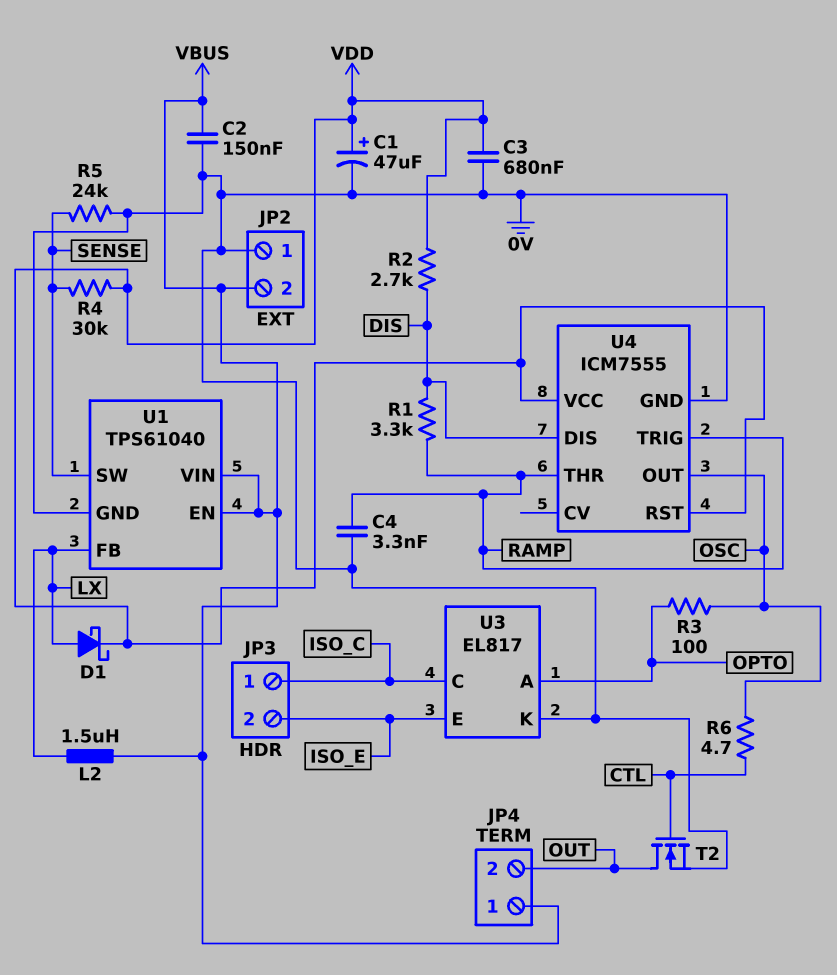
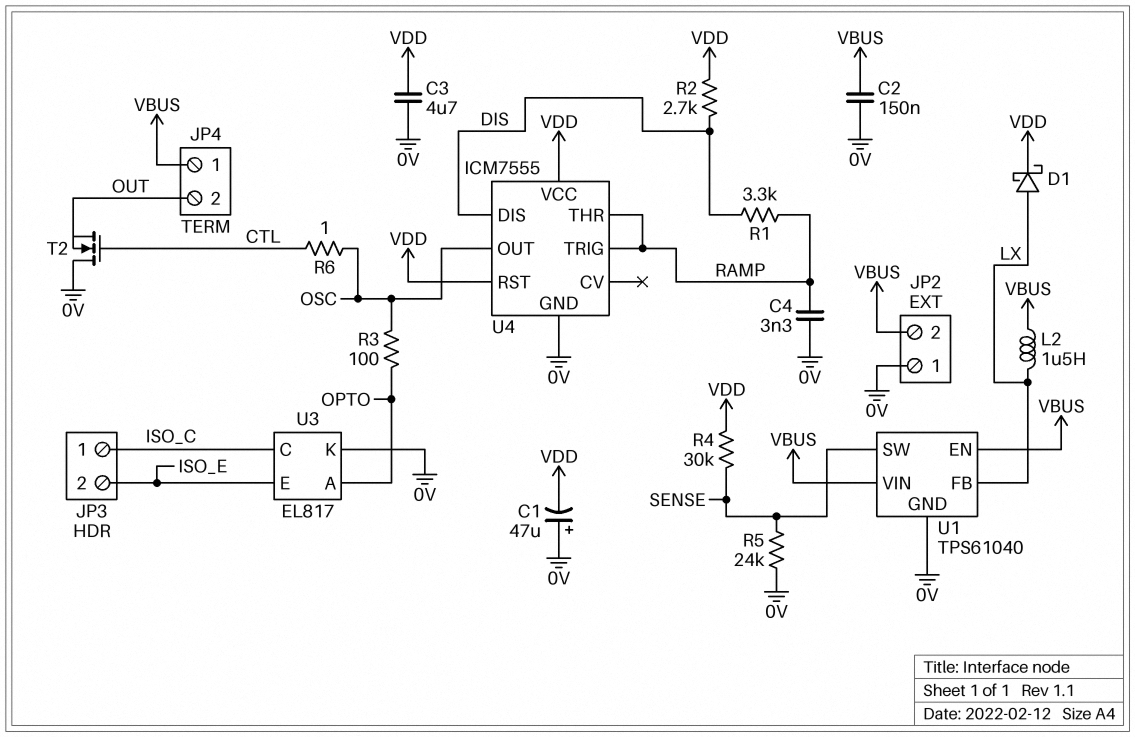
C1: 47uF (plus VDD, minus 0V) -> 47uF (plus 0V, minus VDD)
C3: 680nF (0V, VDD) -> 4.7uF (0V, VDD)
R6: 4.7 (CTL, OSC) -> 1 (CTL, OSC)
T2: NMOS (G CTL, D OUT, S 0V) -> NMOS (G CTL, D 0V, S OUT)

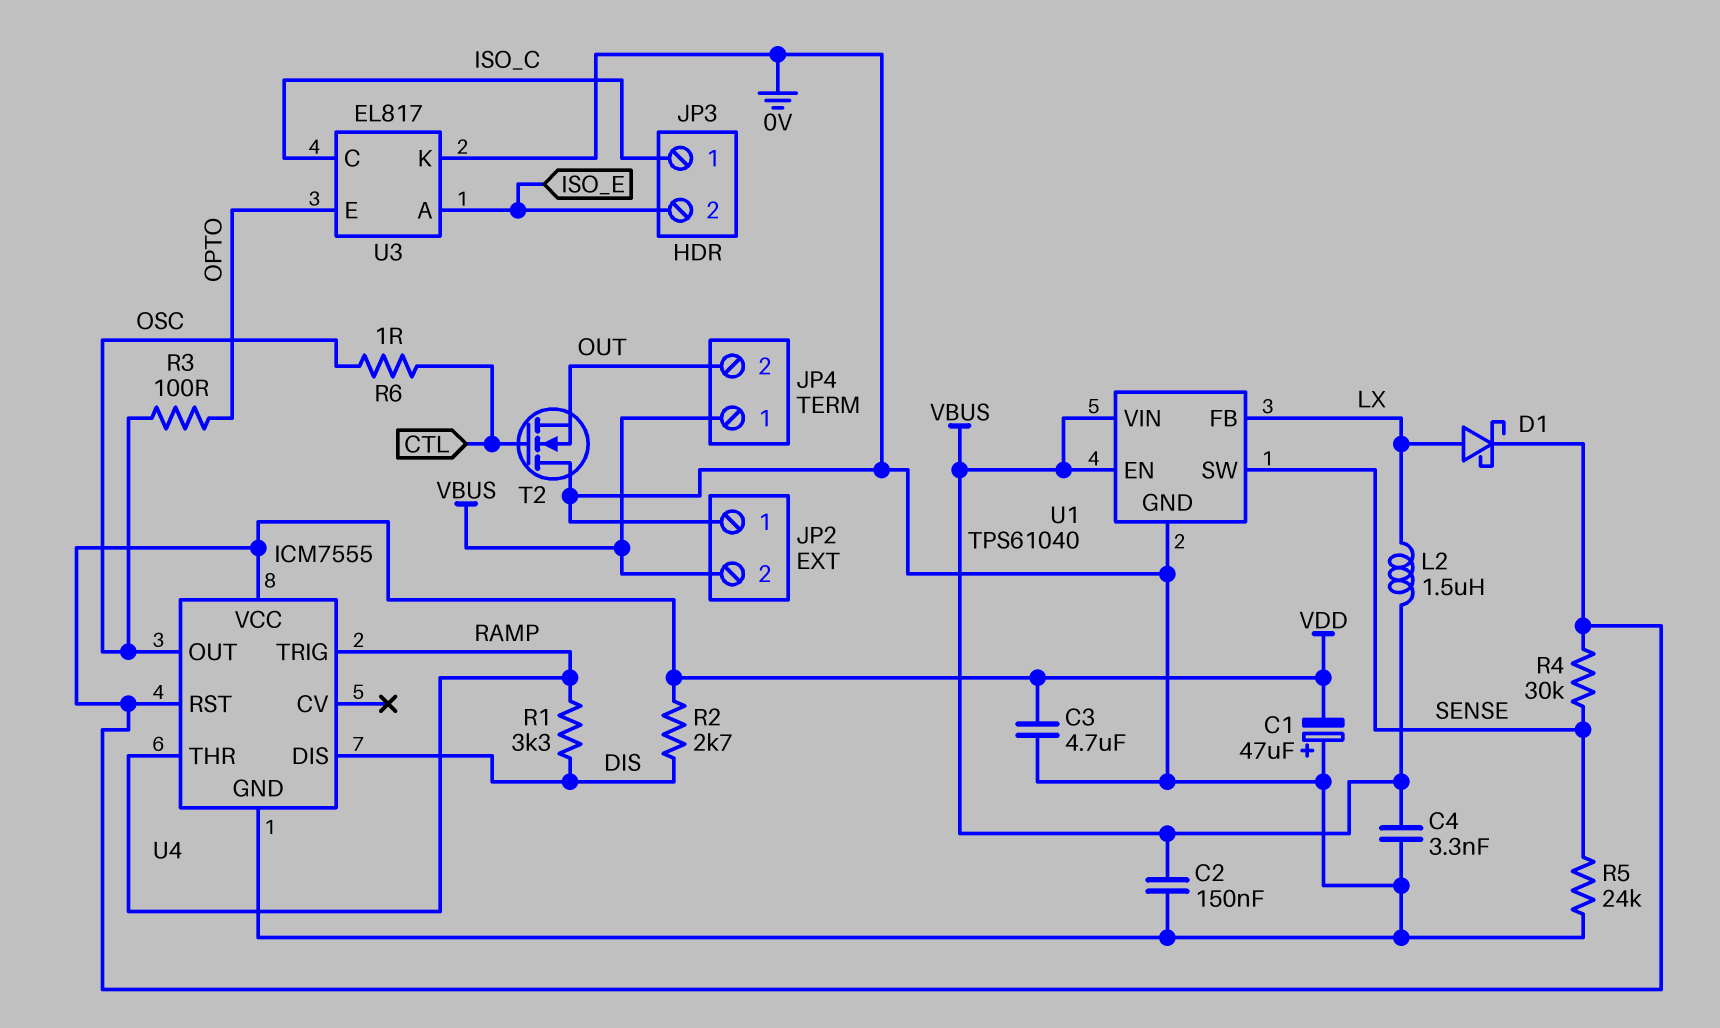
C4: 3.3nF (0V, RAMP) -> 3.3nF (0V, VBUS)
U3 pin A: OPTO -> ISO_E
U3 pin E: ISO_E -> OPTO

